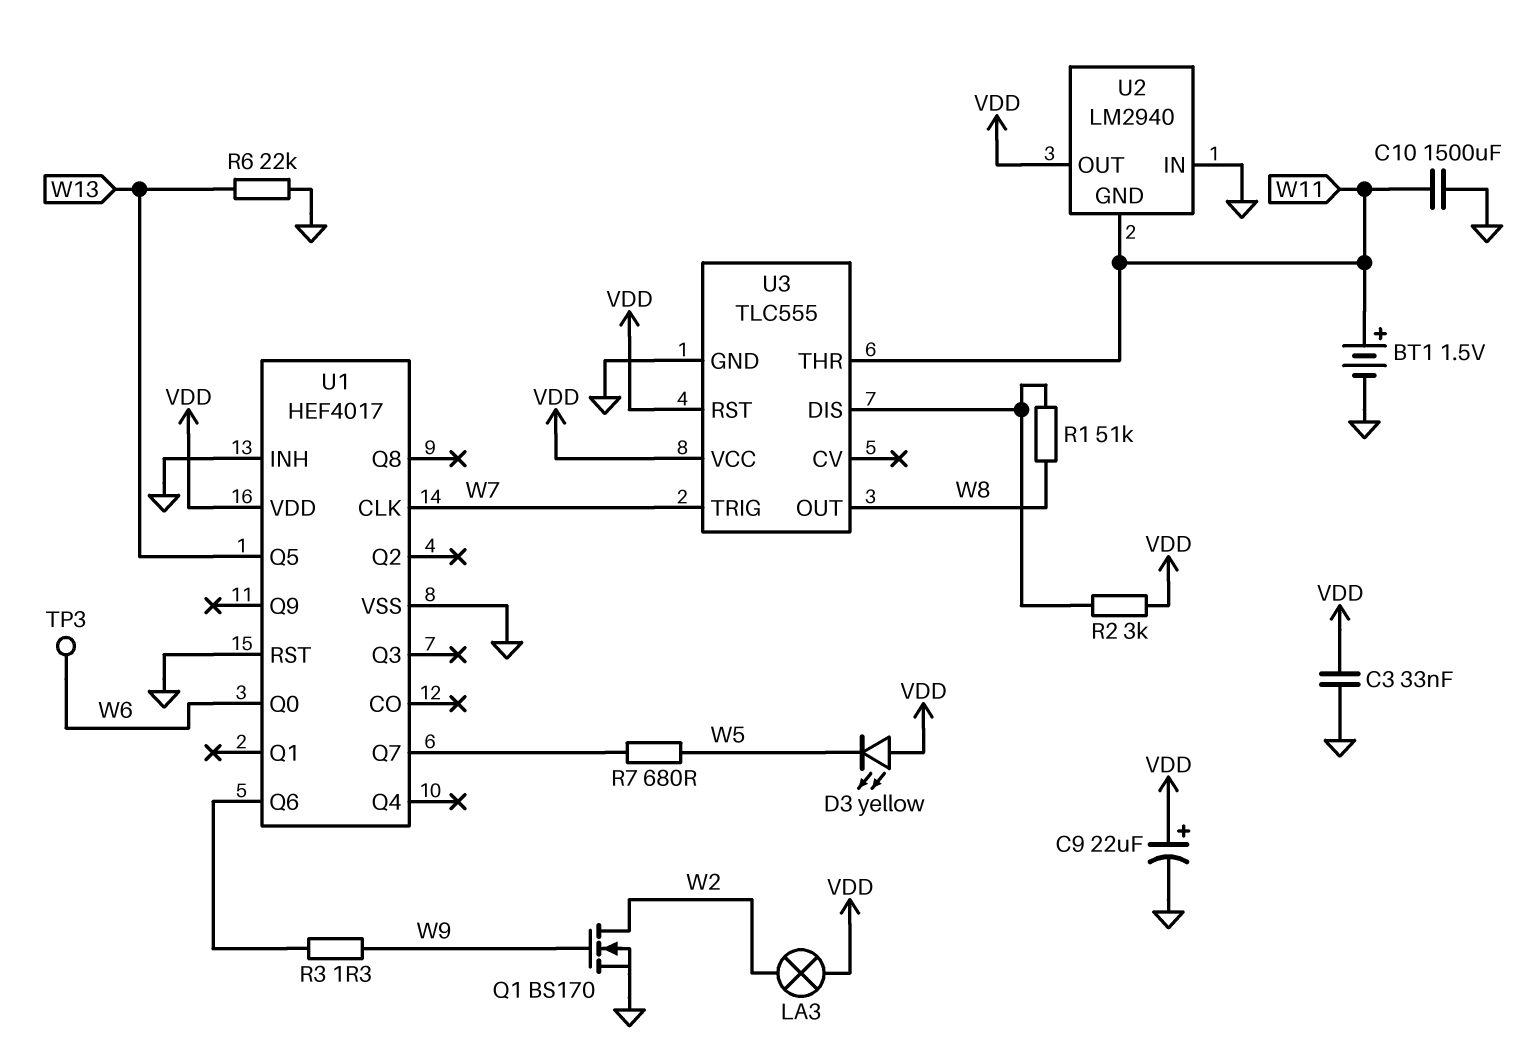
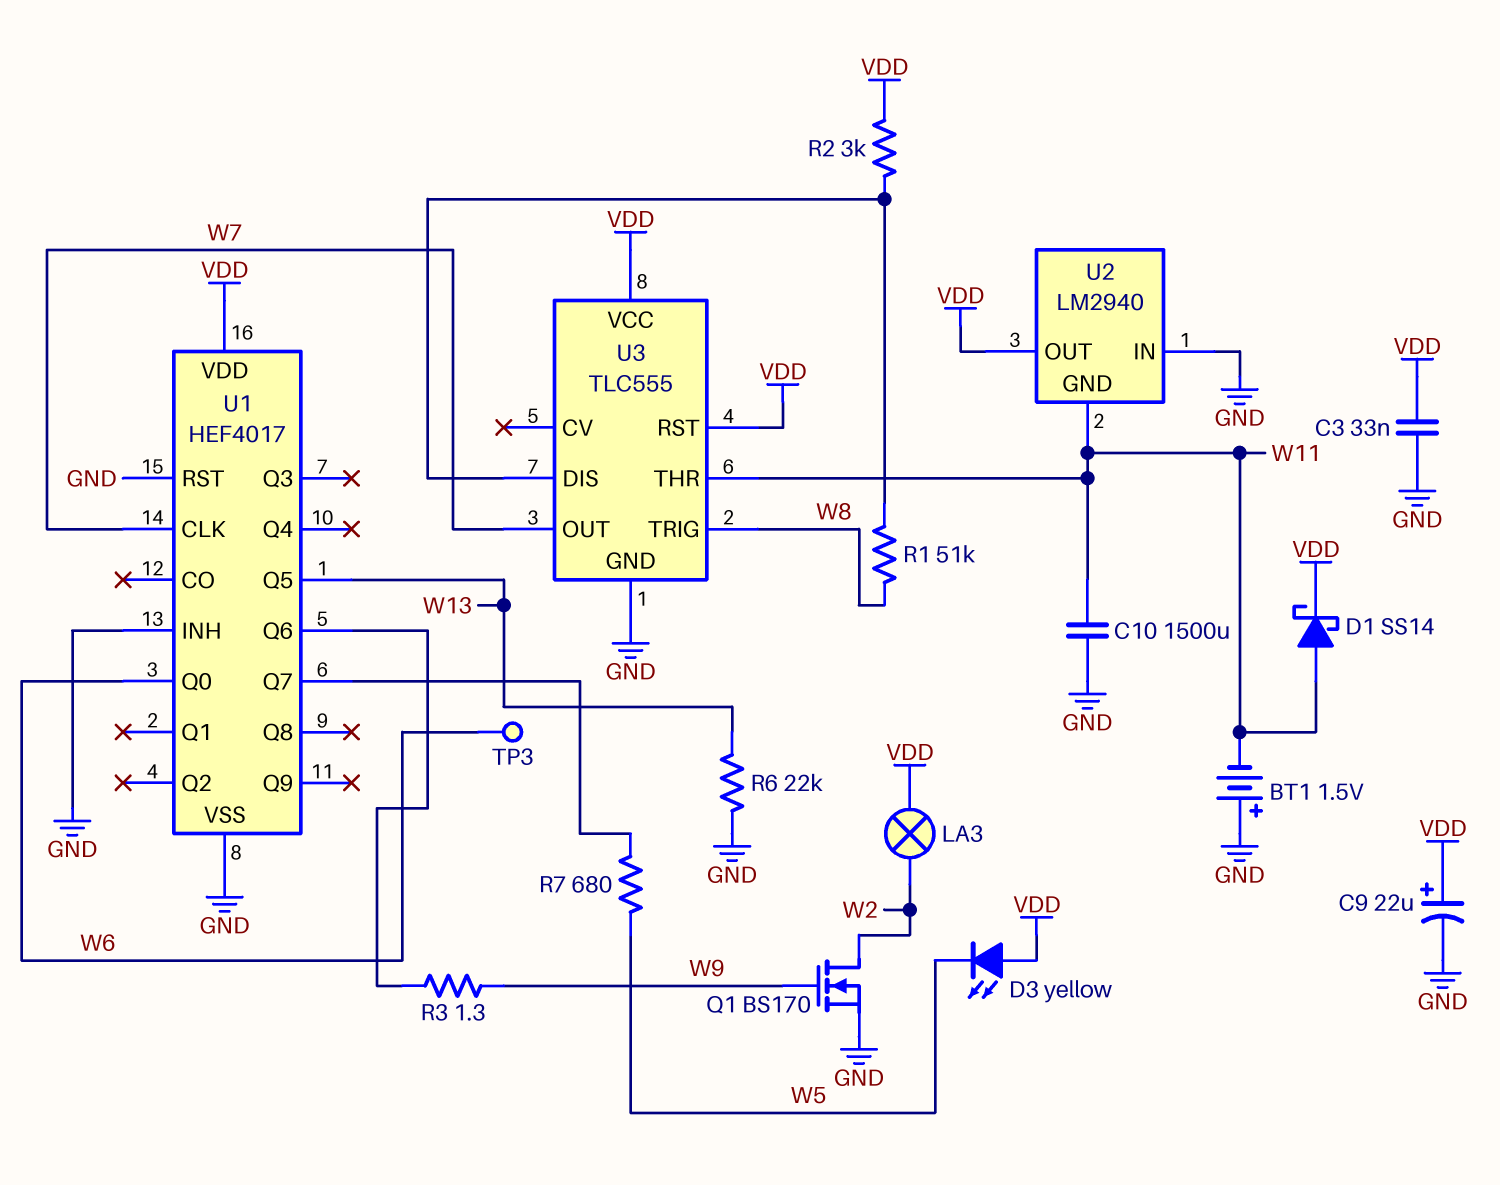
BT1: 1.5V (plus W11, minus GND) -> 1.5V (plus GND, minus W11)
D1: none -> schottky SS14 (A W11, K VDD)
U3 pin OUT: W8 -> W7
U3 pin TRIG: W7 -> W8

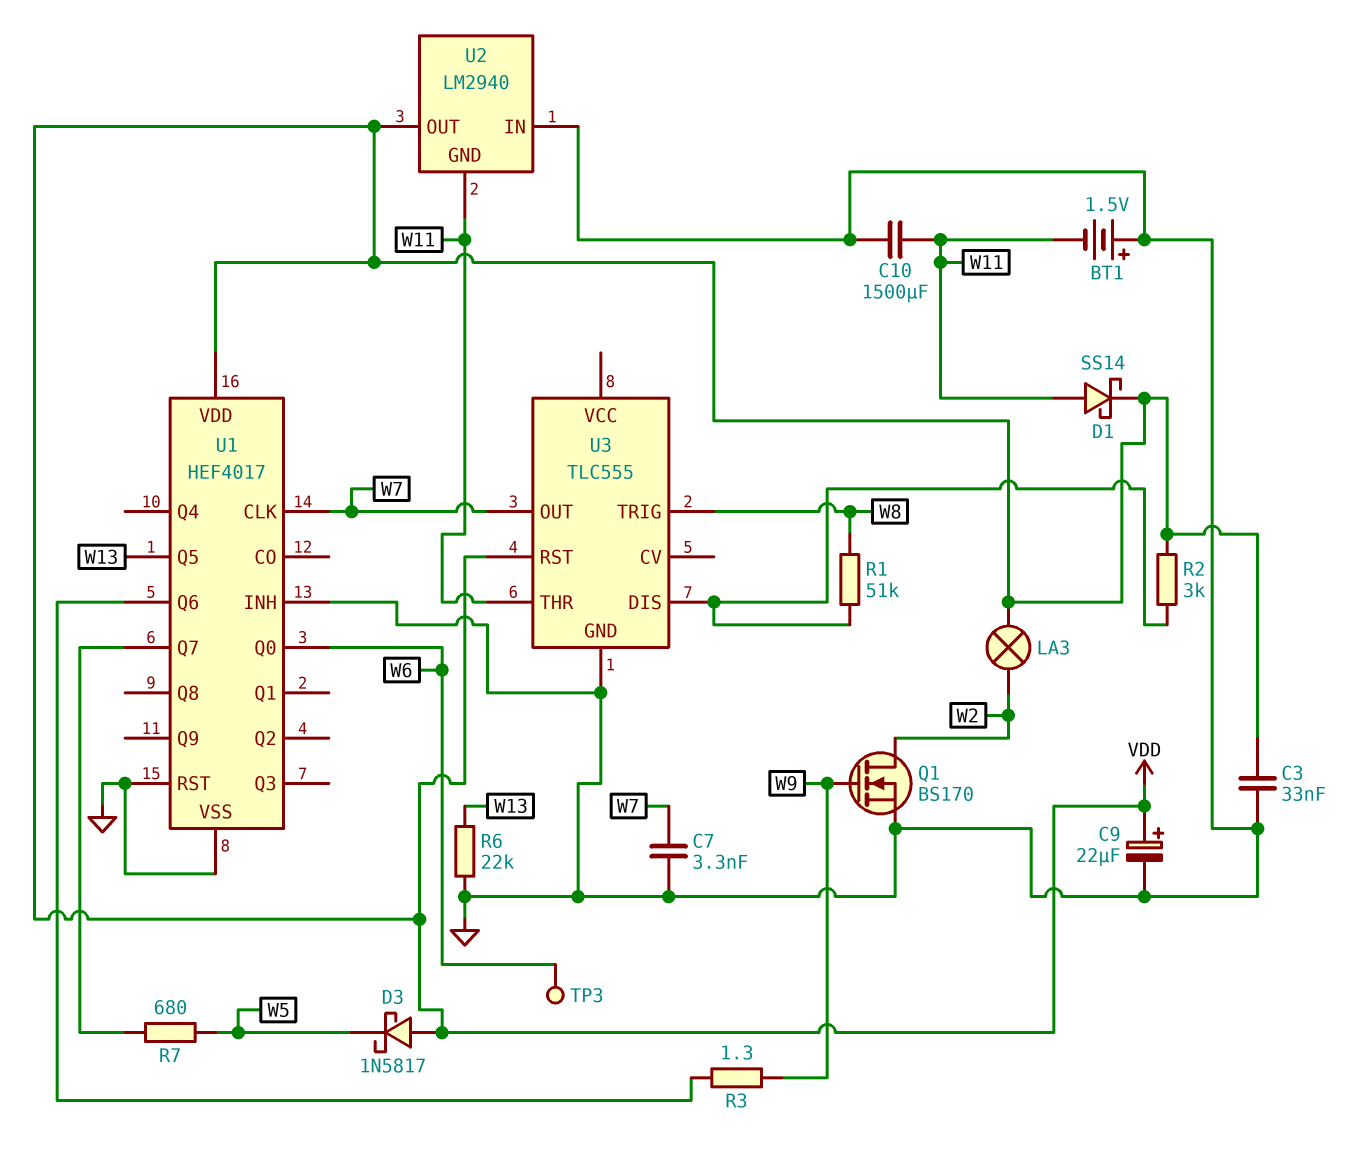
C7: none -> 3.3nF (GND, W7)
D3: LED yellow (A VDD, K W5) -> schottky 1N5817 (A VDD, K W5)
U3 pin VCC: VDD -> none

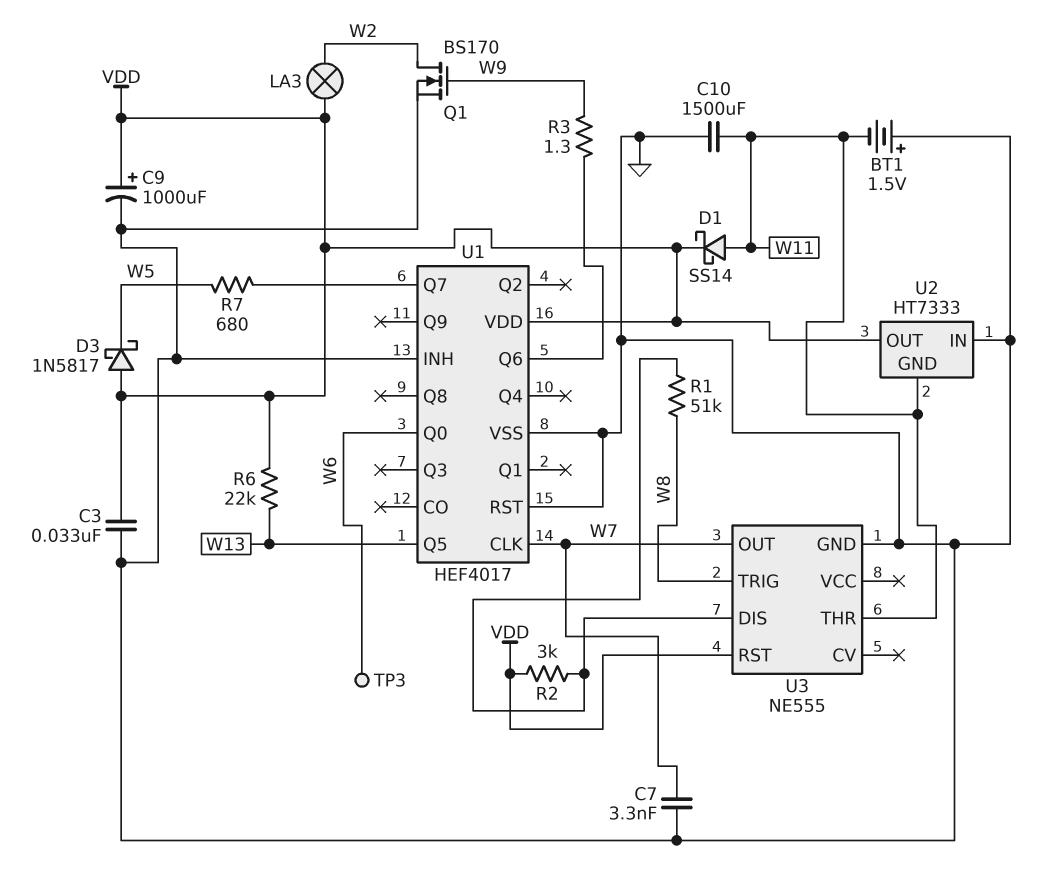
C9: 22uF (plus VDD, minus GND) -> 1000uF (plus VDD, minus GND)
R6: 22k (GND, W13) -> 22k (VDD, W13)
U2: LM2940 -> HT7333
U3: TLC555 -> NE555

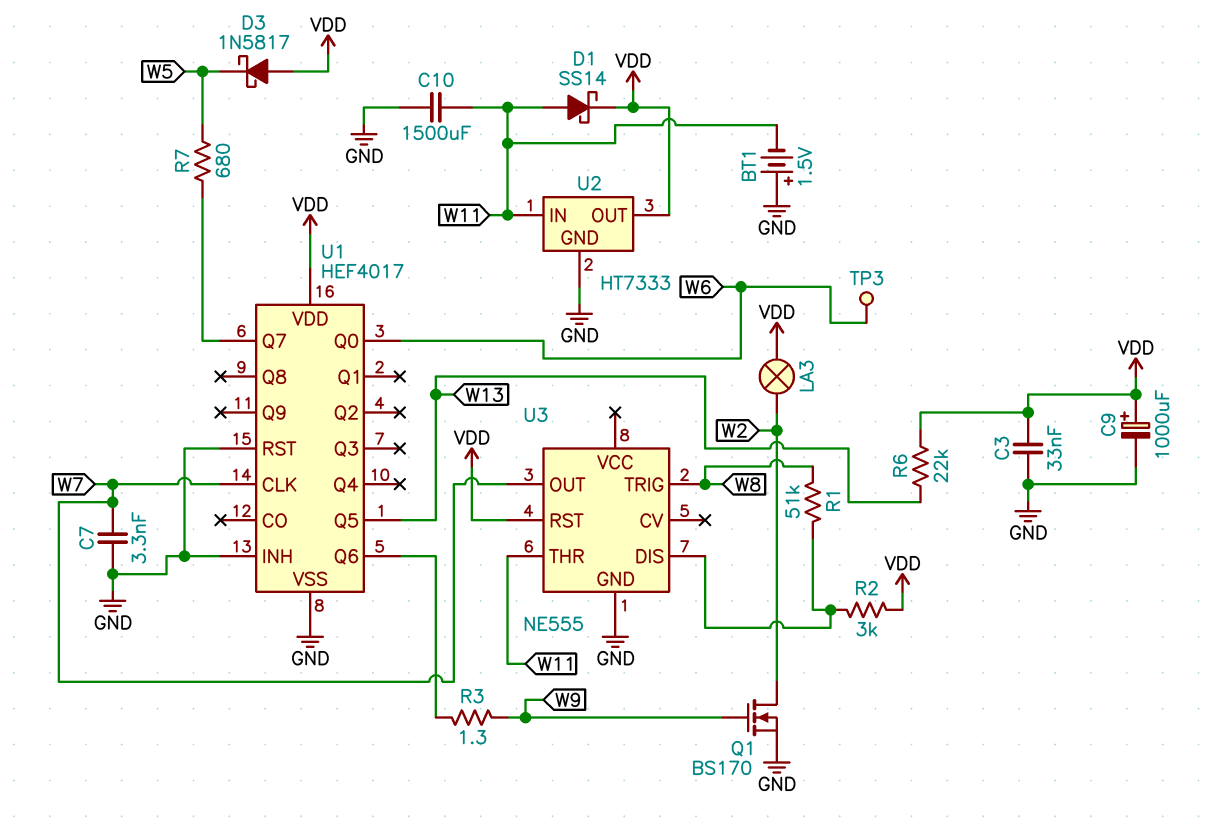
U2 pin GND: W11 -> GND
U2 pin IN: GND -> W11

